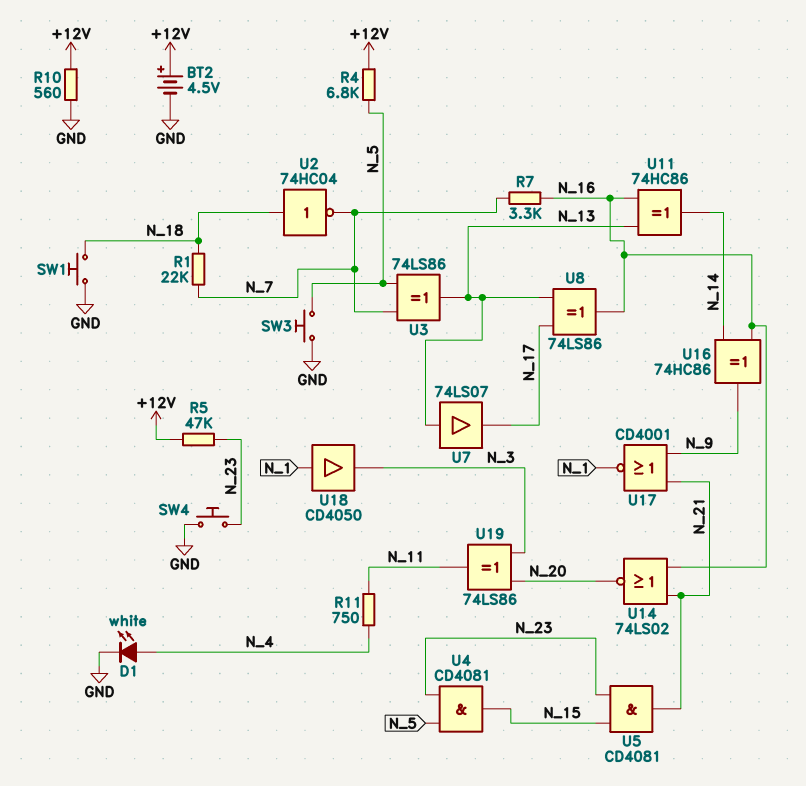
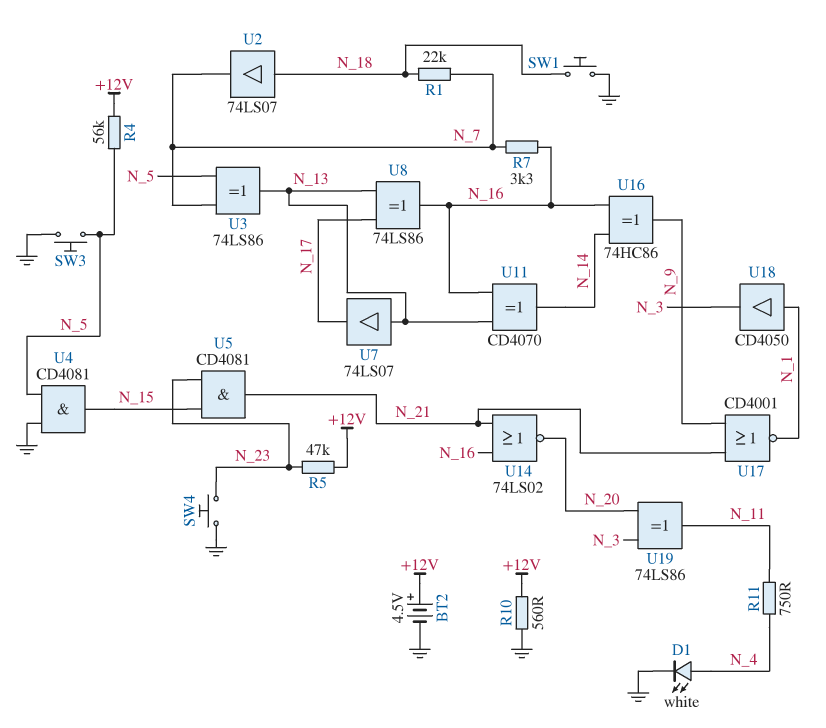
R4: 6.8k (+12V, N_5) -> 56k (+12V, N_5)
U2: NOT 74HC04 (in N_18, out N_7) -> buffer 74LS07 (in N_18, out N_7)
U4: AND CD4081 (in N_5, in N_23, out N_15) -> AND CD4081 (in GND, in N_5, out N_15)
U11: XOR 74HC86 (in N_13, in N_16, out N_14) -> XOR CD4070 (in N_13, in N_16, out N_14)

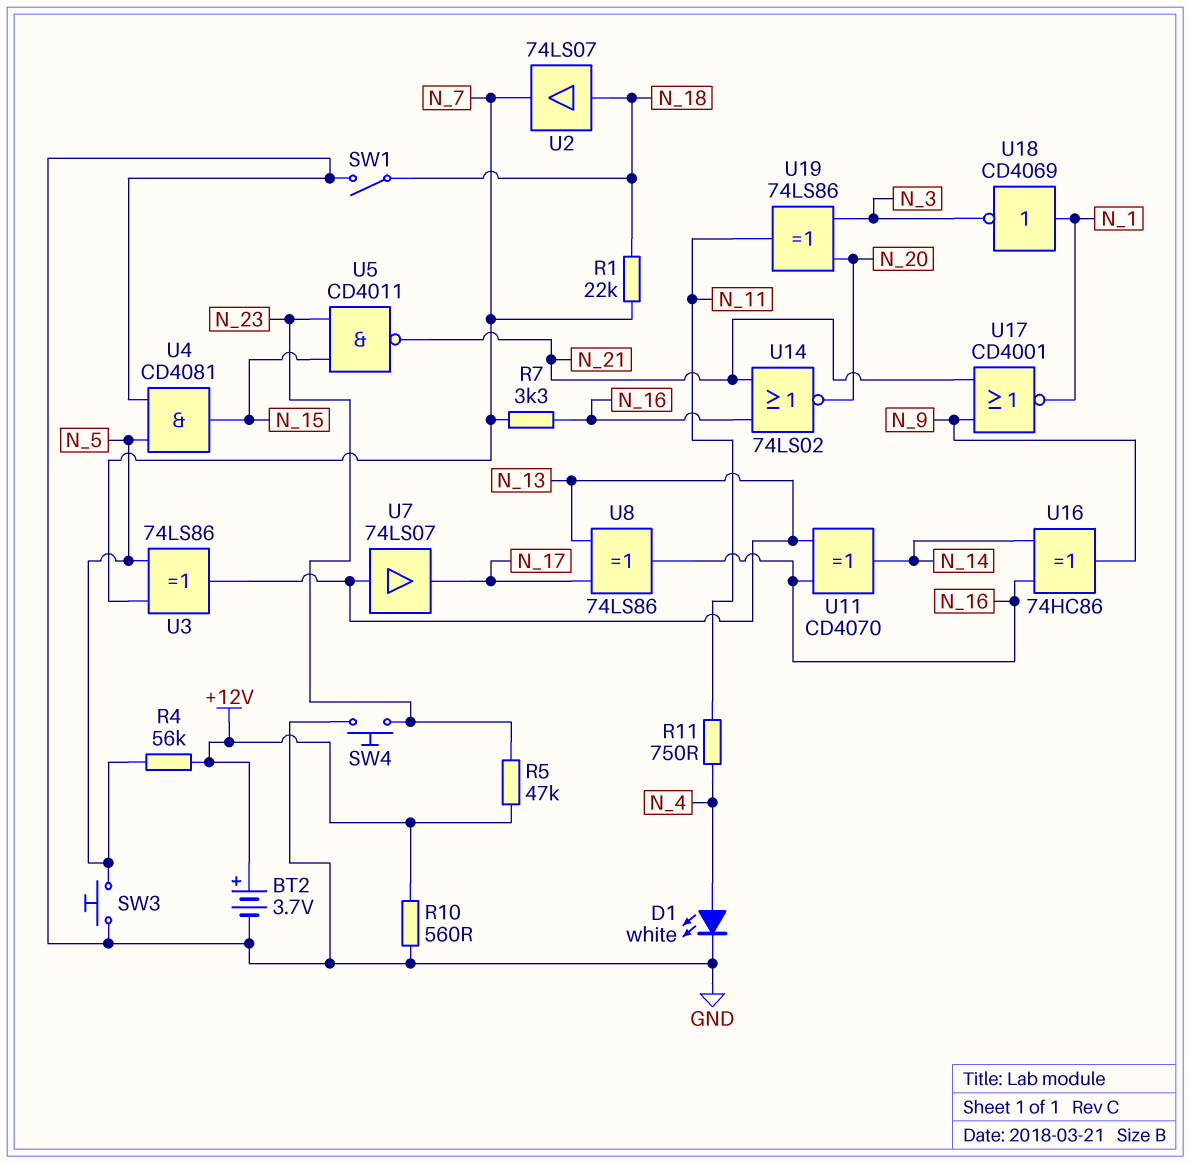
BT2: 4.5V (plus +12V, minus GND) -> 3.7V (plus +12V, minus GND)
SW1: button (GND, N_18) -> switch (GND, N_18)
U5: AND CD4081 (in N_15, in N_23, out N_21) -> NAND CD4011 (in N_15, in N_23, out N_21)
U18: buffer CD4050 (in N_1, out N_3) -> NOT CD4069 (in N_1, out N_3)

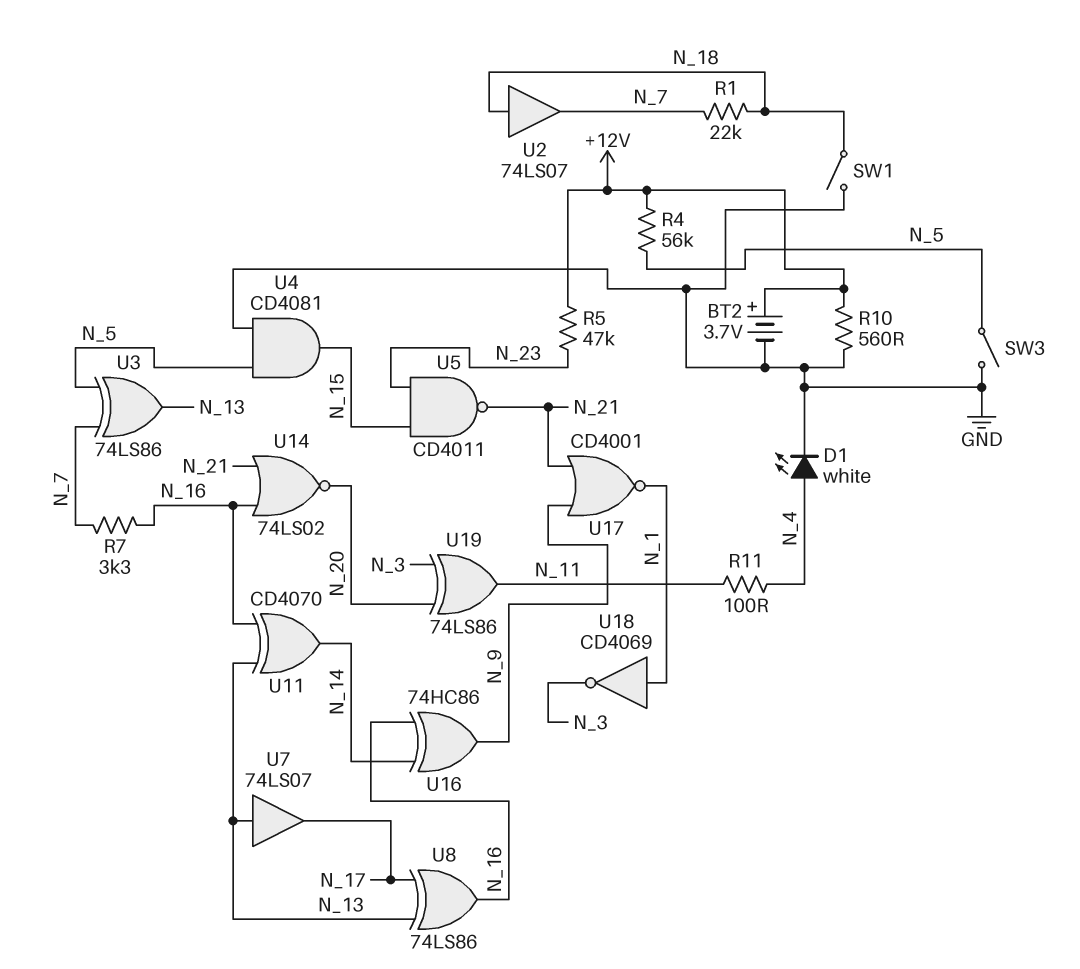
R11: 750 (N_4, N_11) -> 100 (N_4, N_11)
SW3: button (GND, N_5) -> switch (GND, N_5)
SW4: button (GND, N_23) -> none

